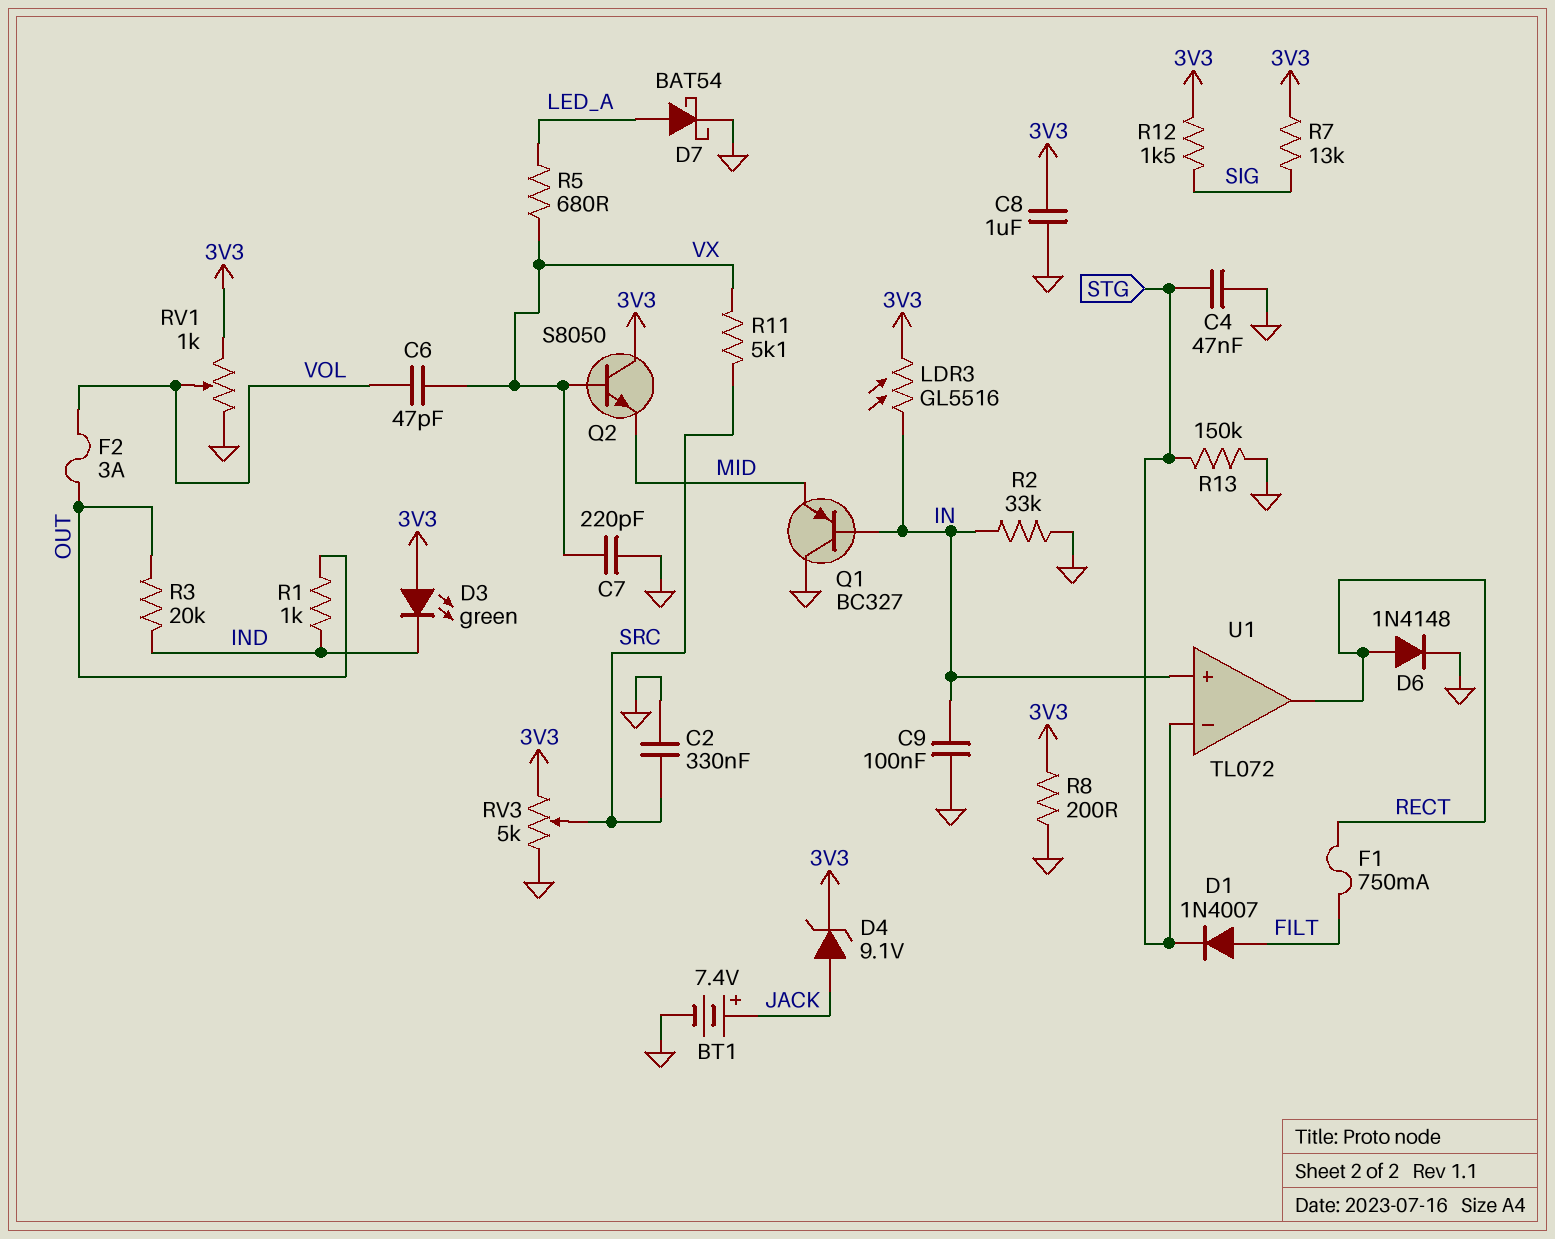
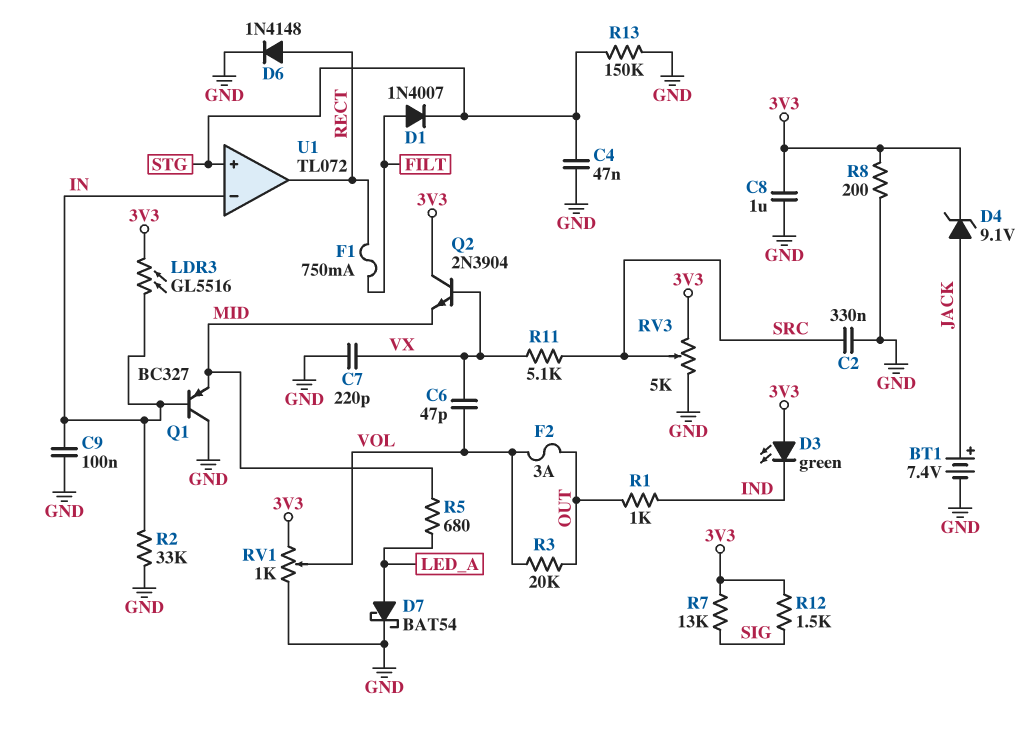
Q2: NPN S8050 (B VX, C 3V3, E MID) -> NPN 2N3904 (B VX, C 3V3, E MID)
R3: 20k (IND, OUT) -> 20k (OUT, VOL)
R5: 680 (LED_A, VX) -> 680 (LED_A, MID)
U1 pin in+: IN -> STG
U1 pin in-: STG -> IN

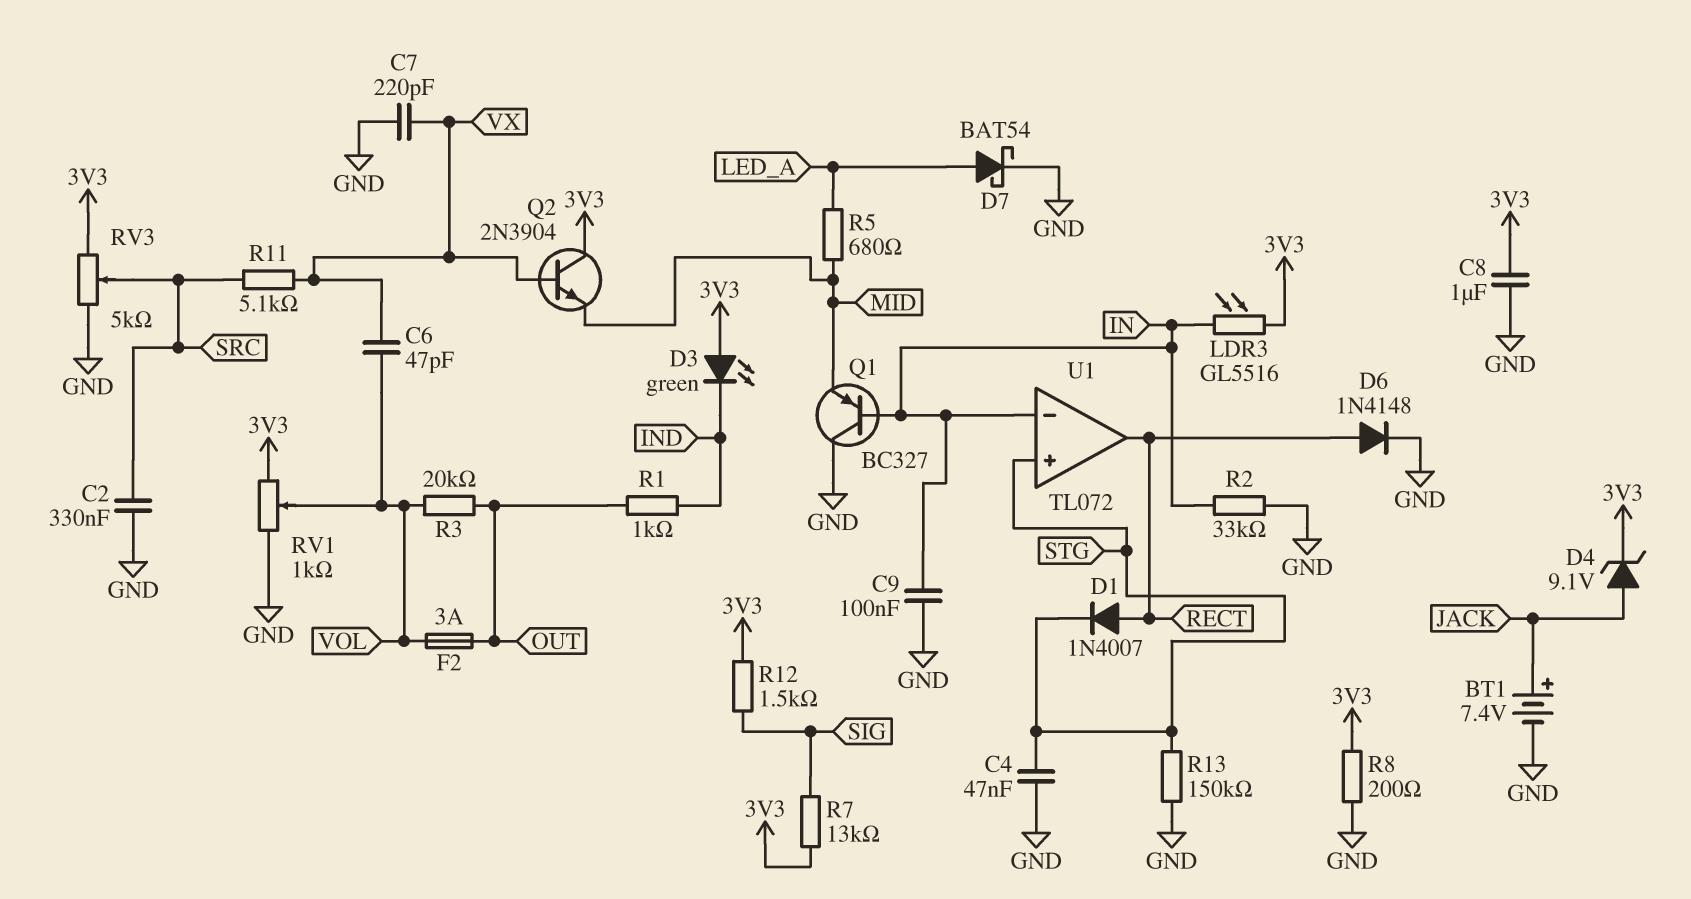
D1: diode 1N4007 (A FILT, K STG) -> diode 1N4007 (A RECT, K STG)
F1: 750mA (FILT, RECT) -> none

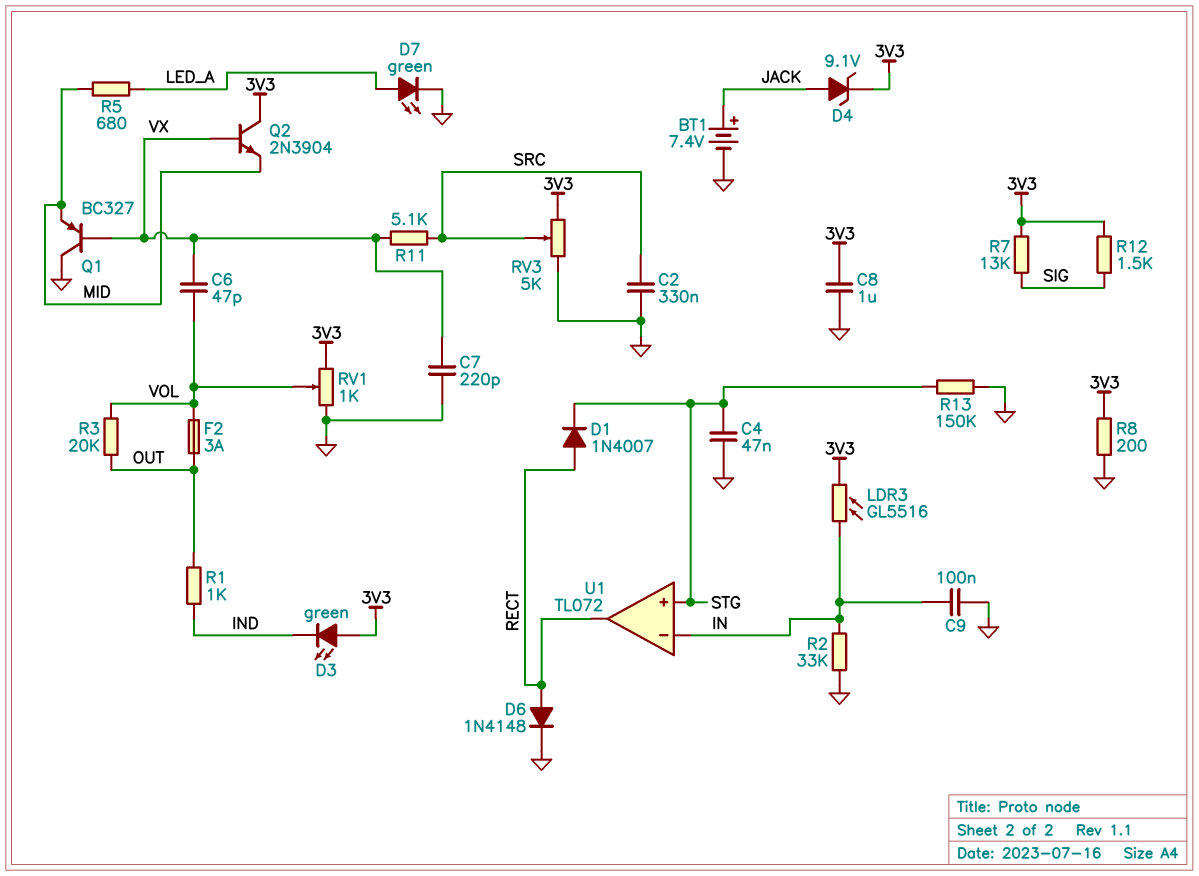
D7: schottky BAT54 (A LED_A, K GND) -> LED green (A LED_A, K GND)
Q1: PNP BC327 (B IN, C GND, E MID) -> PNP BC327 (B VX, C GND, E MID)

